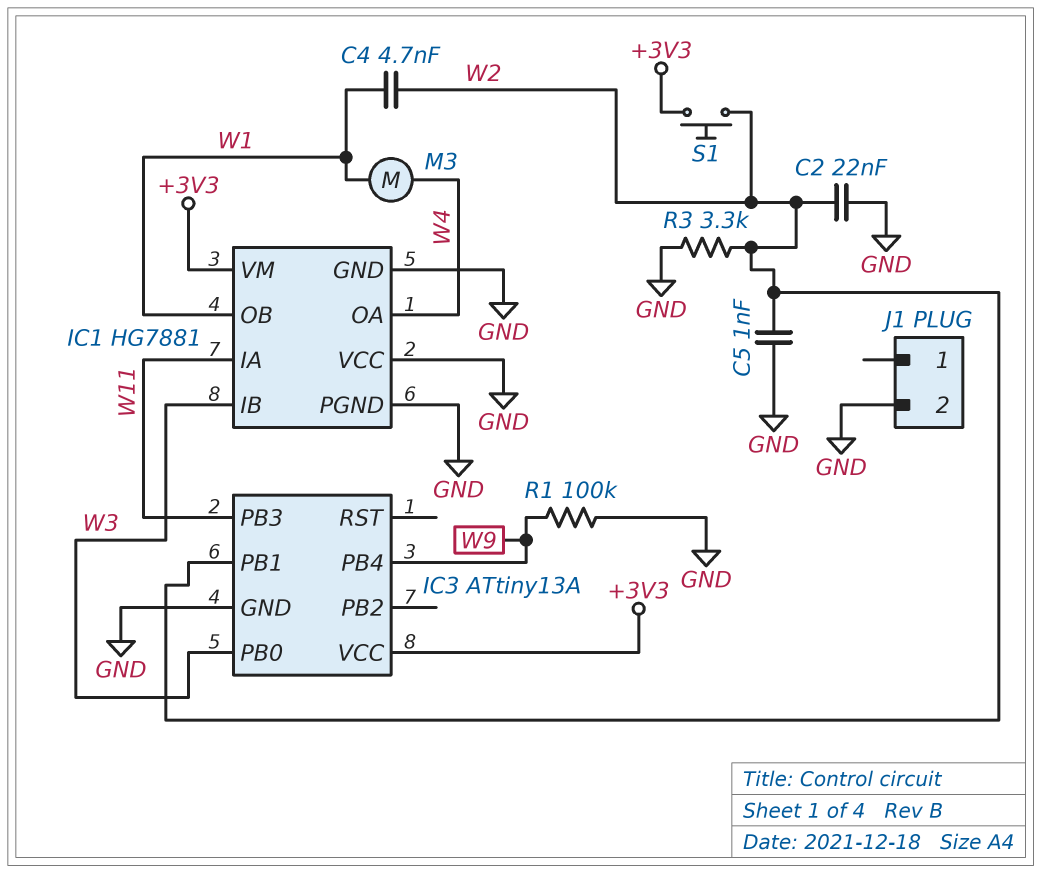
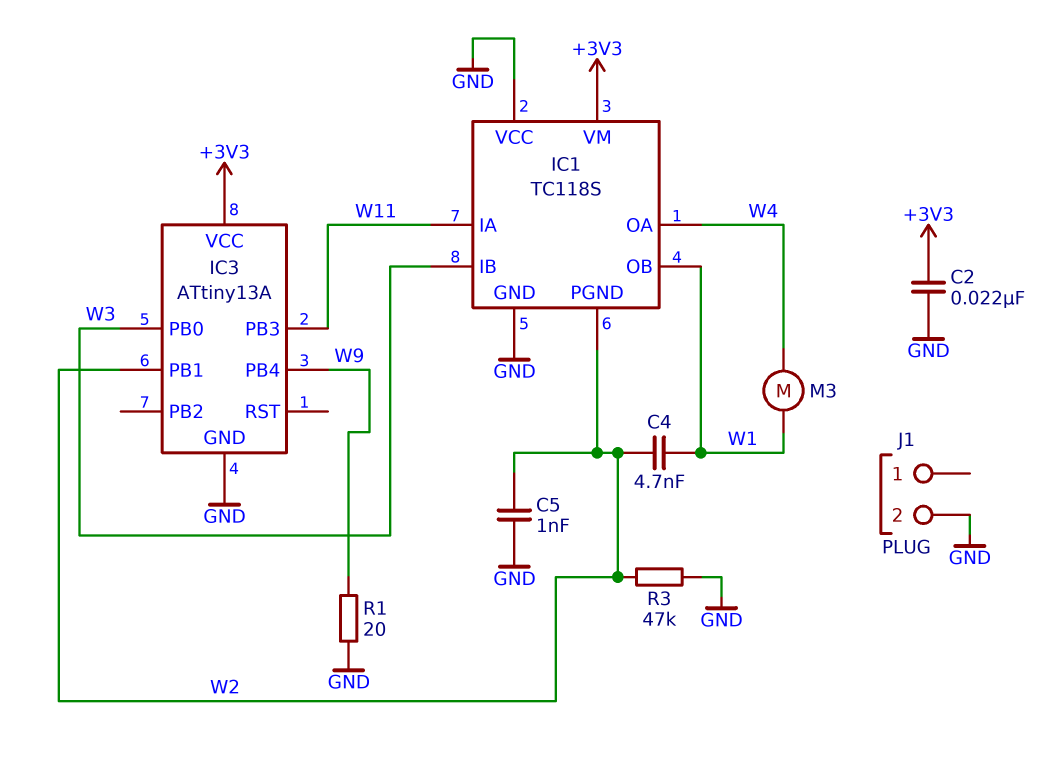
C2: 22nF (GND, W2) -> 22nF (+3V3, GND)
IC1: HG7881 -> TC118S
IC1 pin PGND: GND -> W2
R1: 100k (GND, W9) -> 20 (GND, W9)
R3: 3.3k (GND, W2) -> 47k (GND, W2)
S1: button (+3V3, W2) -> none

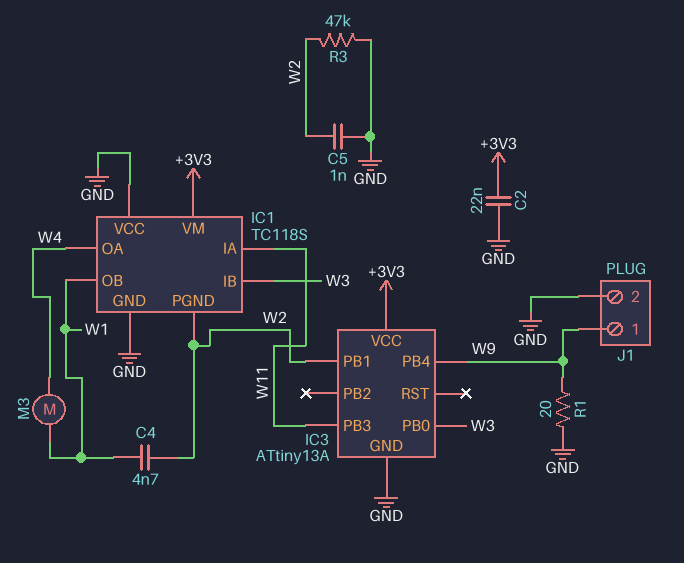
J1 pin 1: none -> W9

